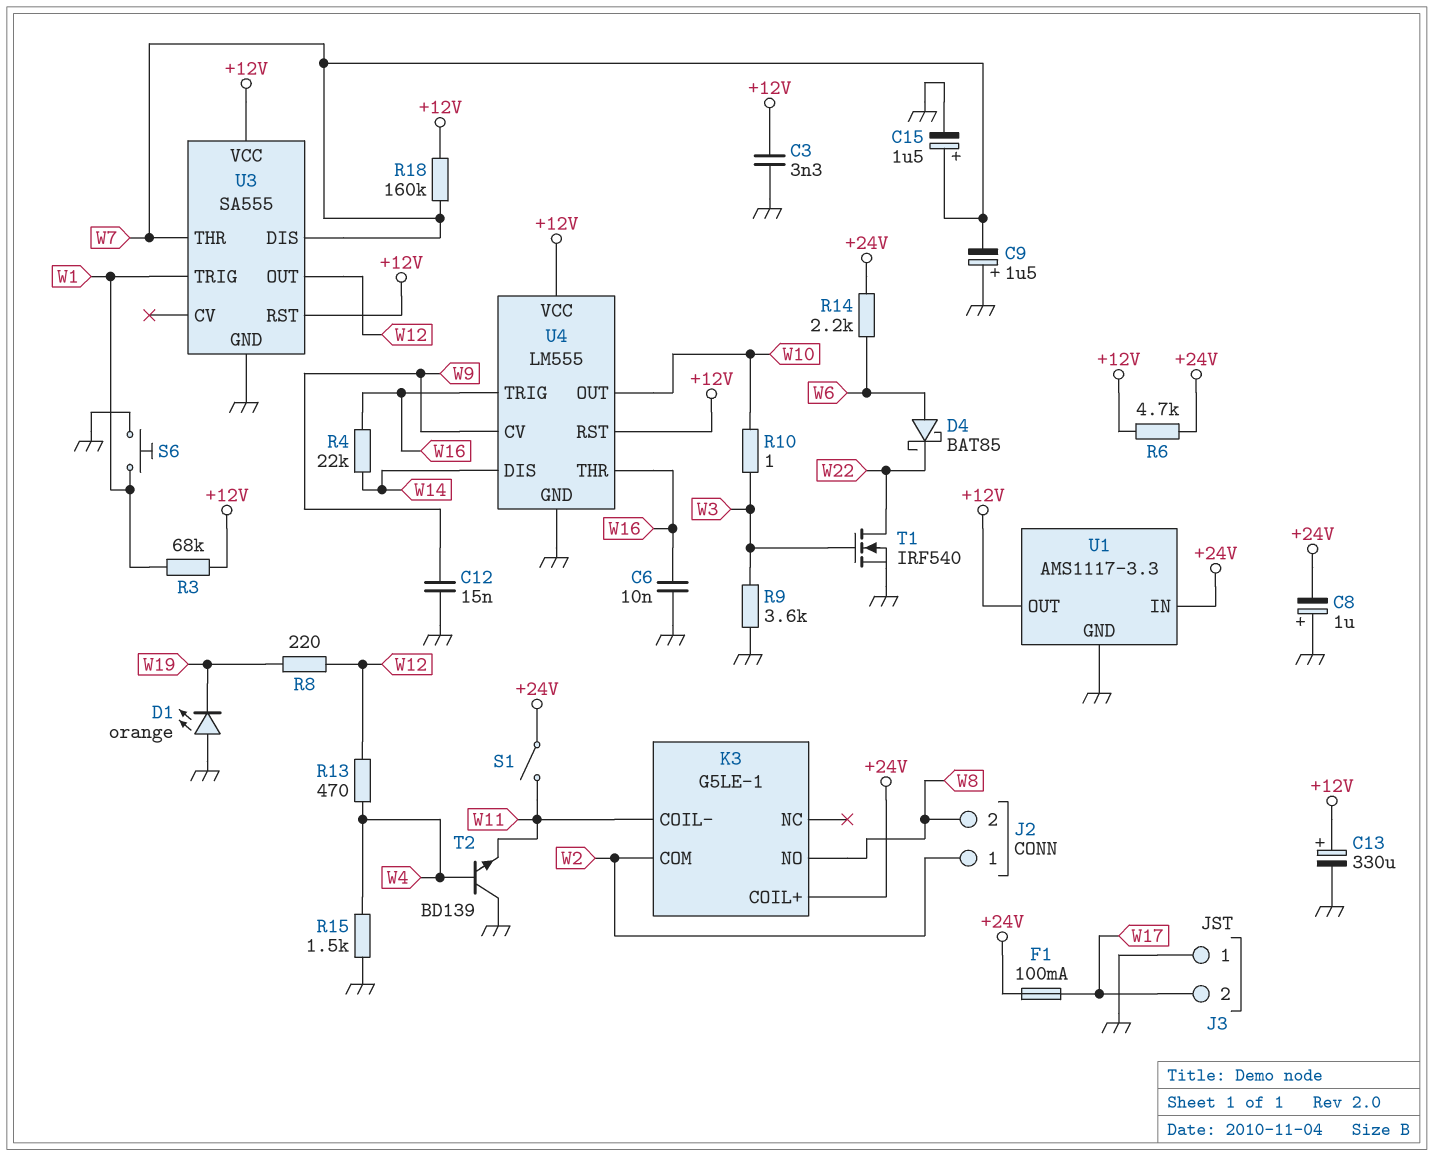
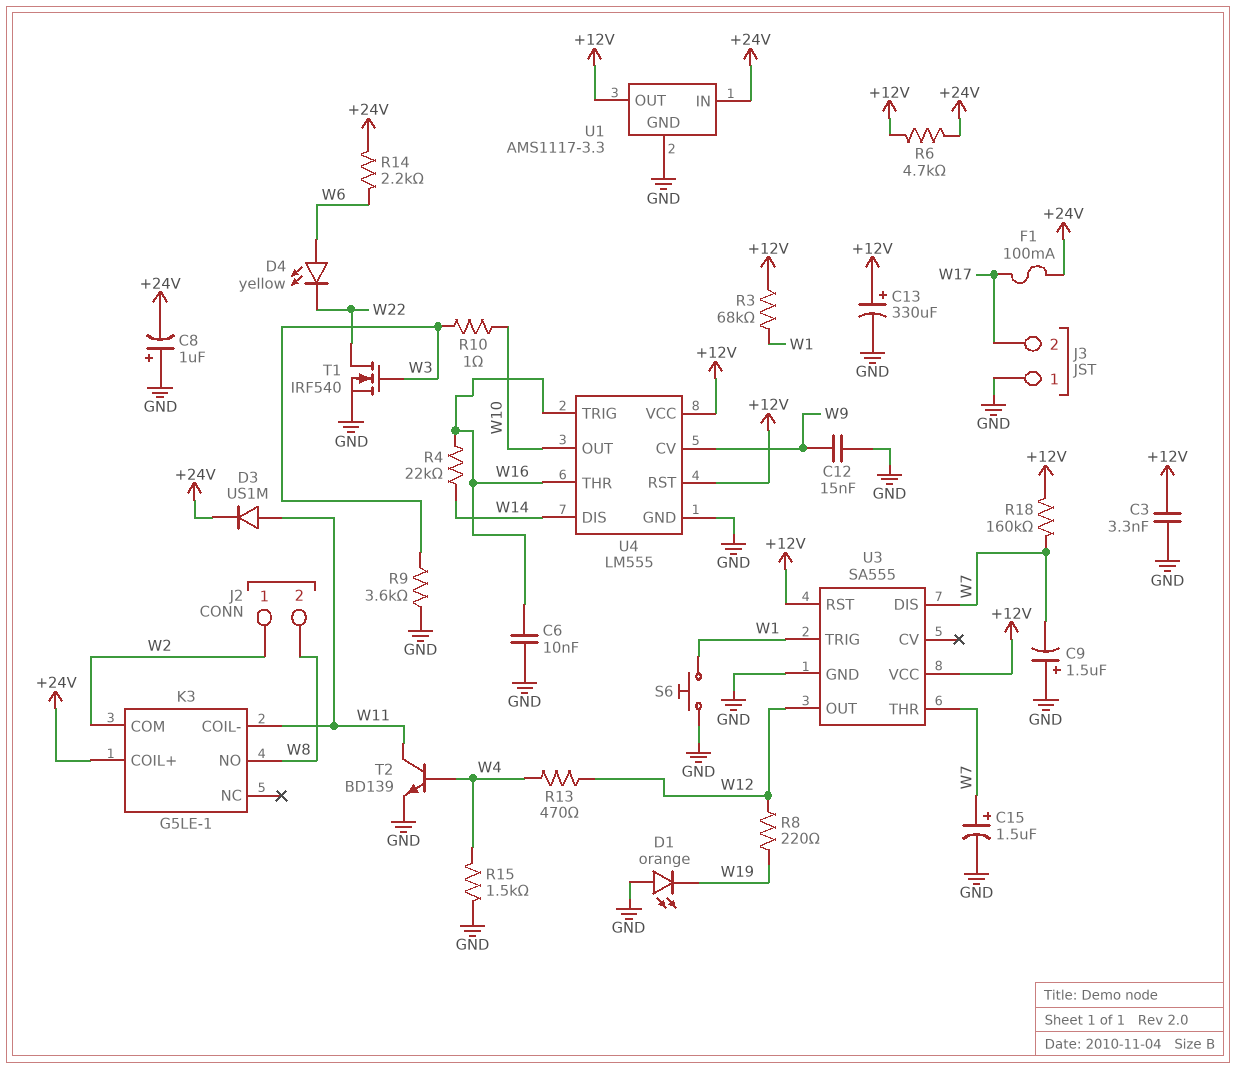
D3: none -> diode US1M (A W11, K +24V)
D4: schottky BAT85 (A W6, K W22) -> LED yellow (A W6, K W22)
S1: switch (+24V, W11) -> none
T2: NPN BD139 (B W4, C GND, E W11) -> NPN BD139 (B W4, C W11, E GND)

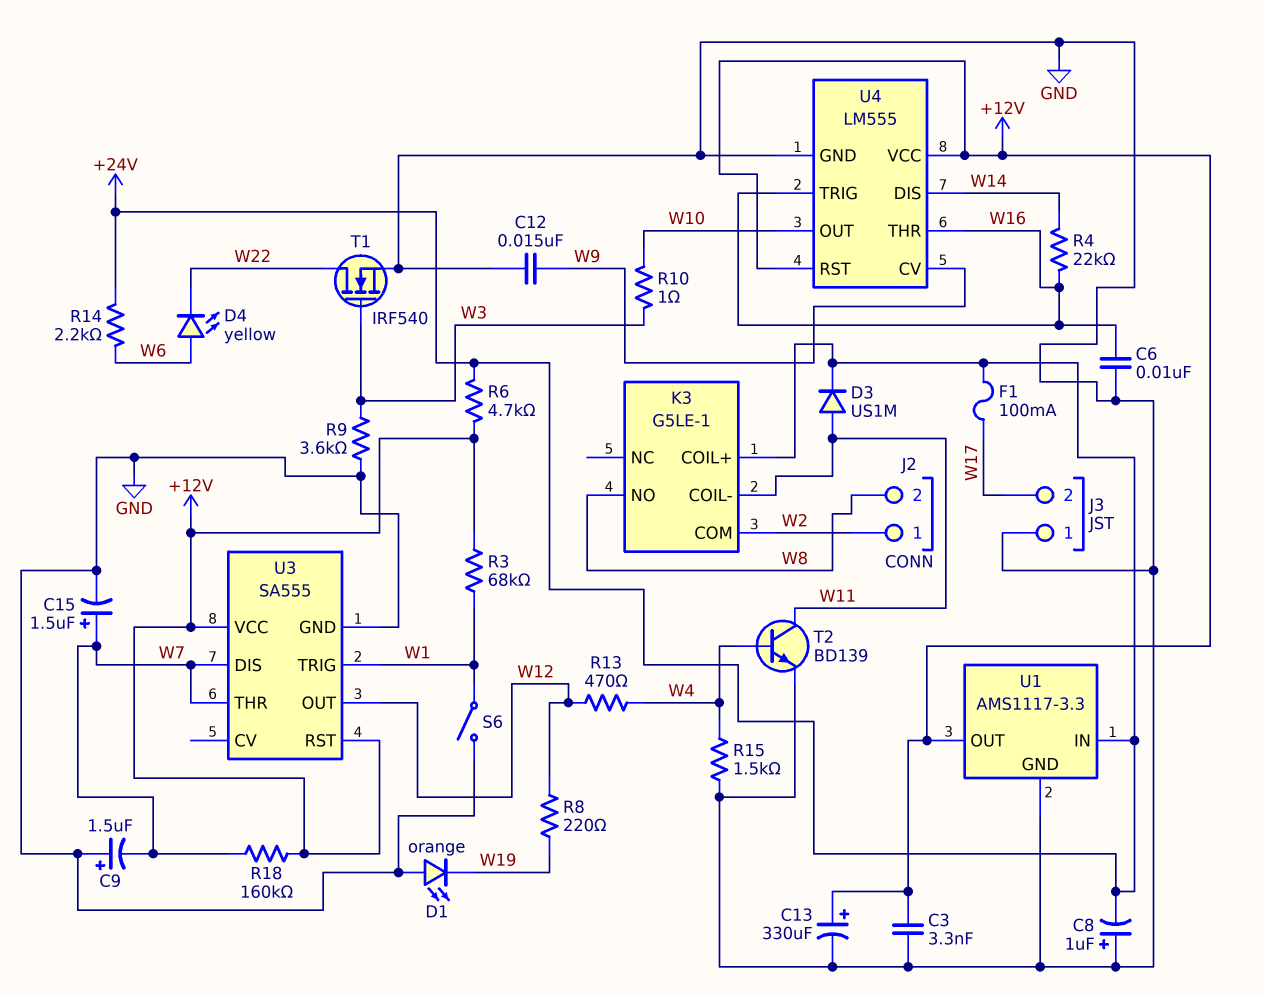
S6: button (GND, W1) -> switch (GND, W1)

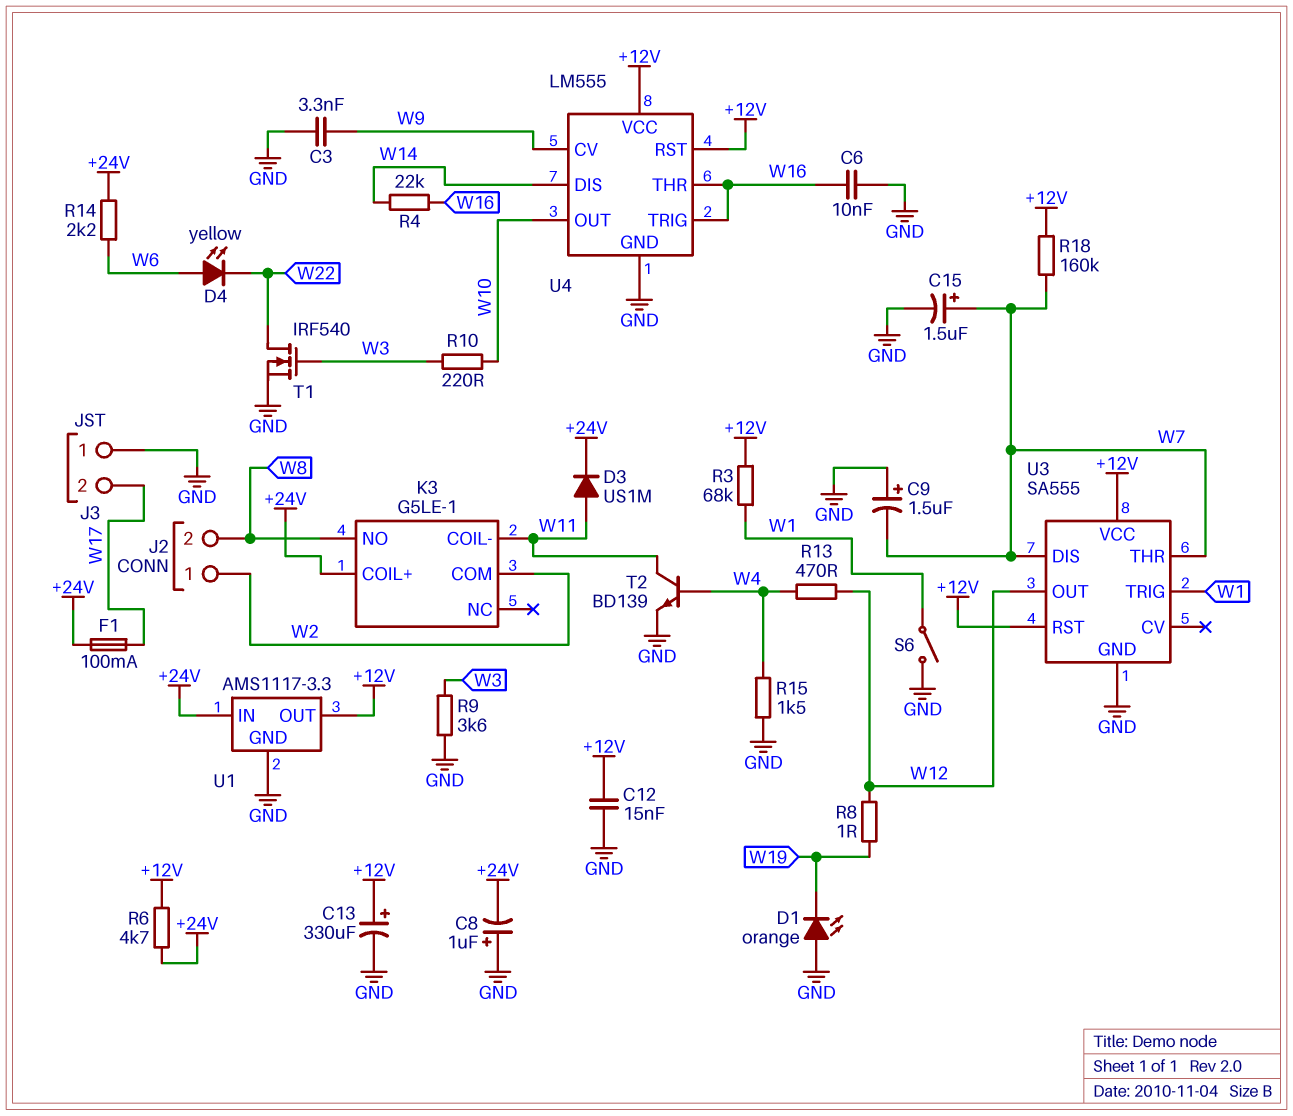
C3: 3.3nF (+12V, GND) -> 3.3nF (GND, W9)
C12: 15nF (GND, W9) -> 15nF (+12V, GND)
R8: 220 (W12, W19) -> 1 (W12, W19)
R10: 1 (W3, W10) -> 220 (W3, W10)

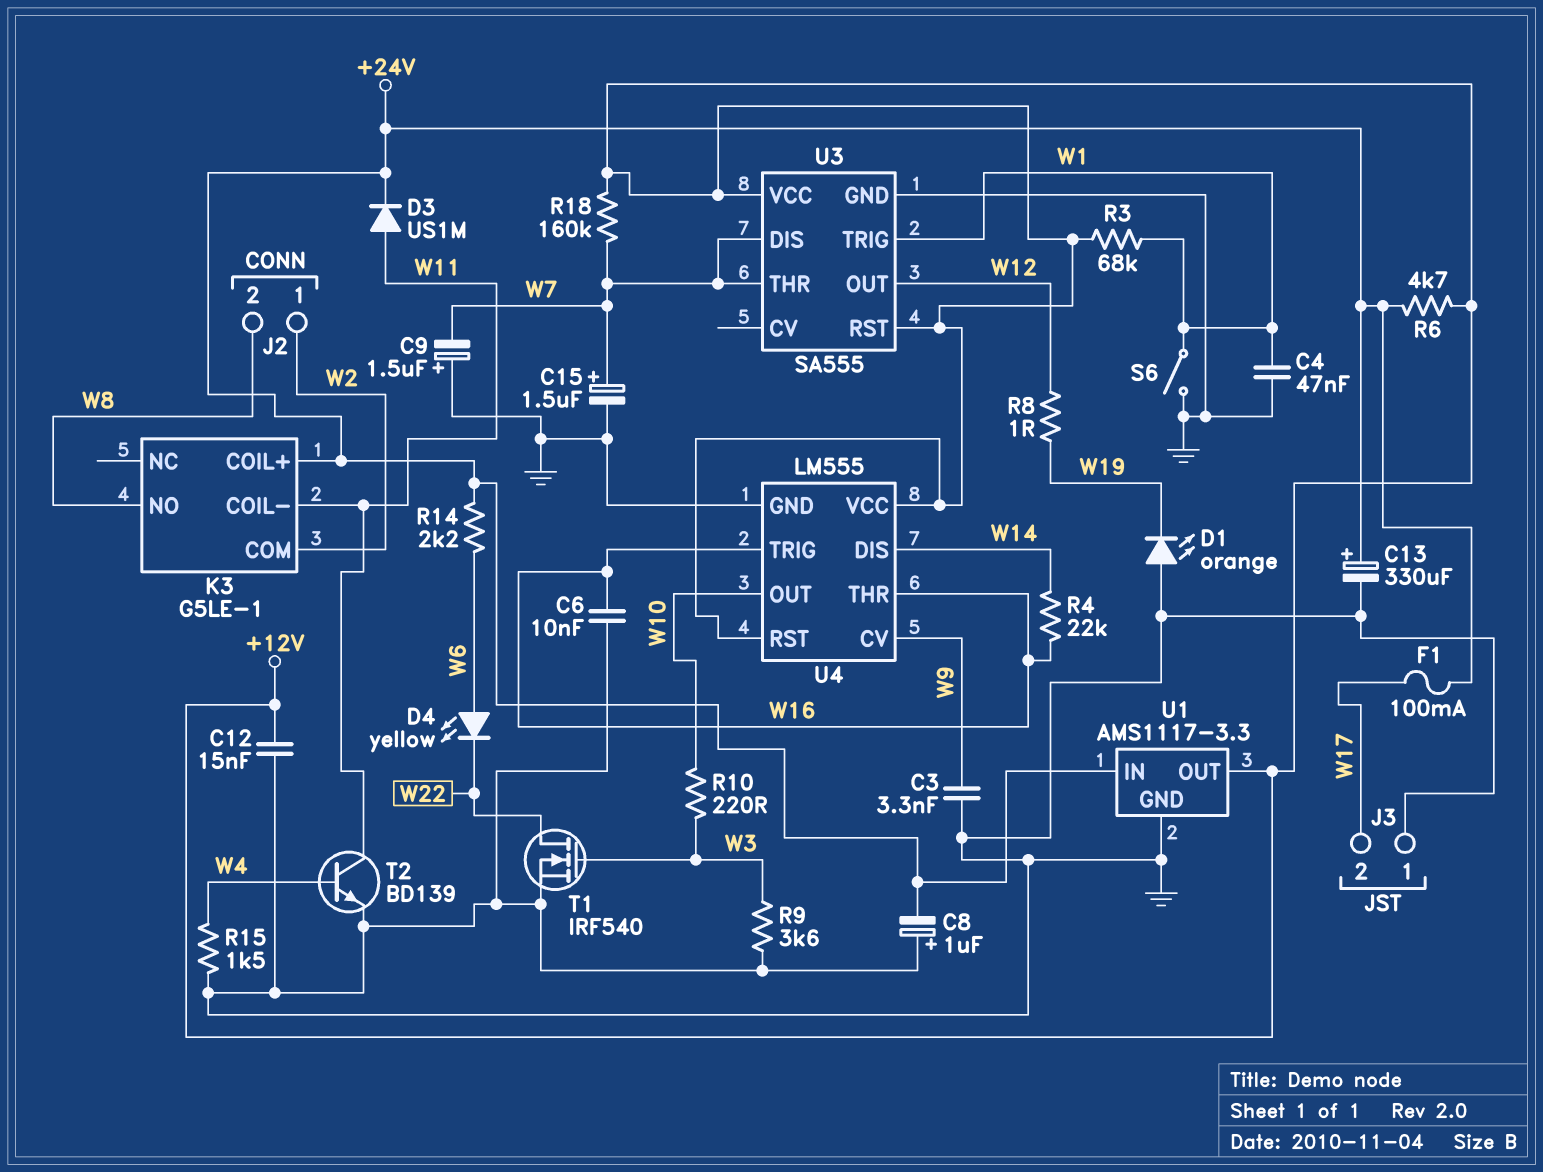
C4: none -> 47nF (GND, W1)
C13: 330uF (plus +12V, minus GND) -> 330uF (plus +24V, minus GND)
R13: 470 (W4, W12) -> none

